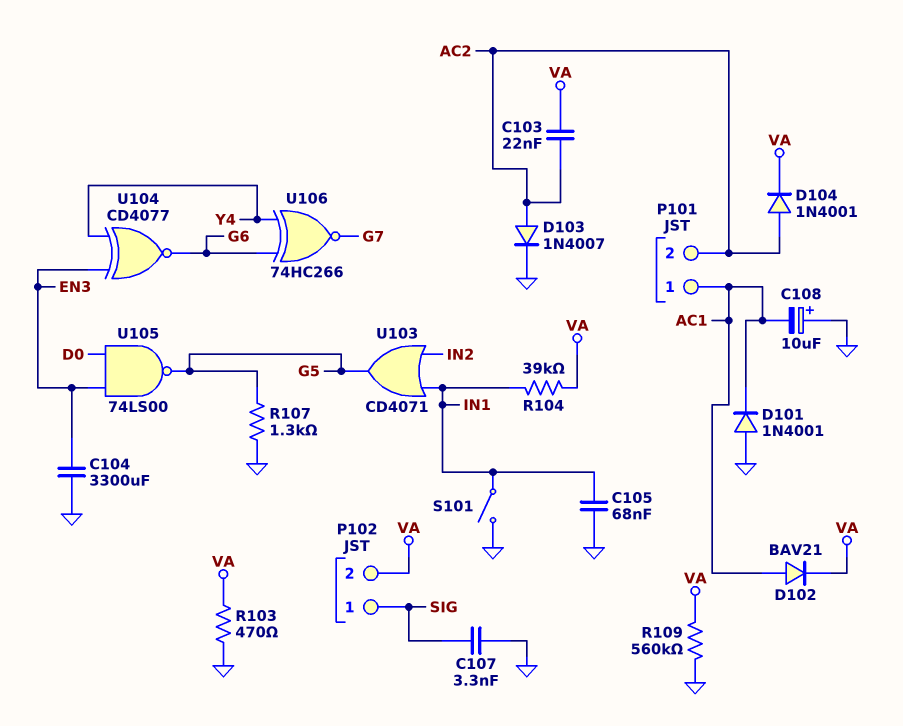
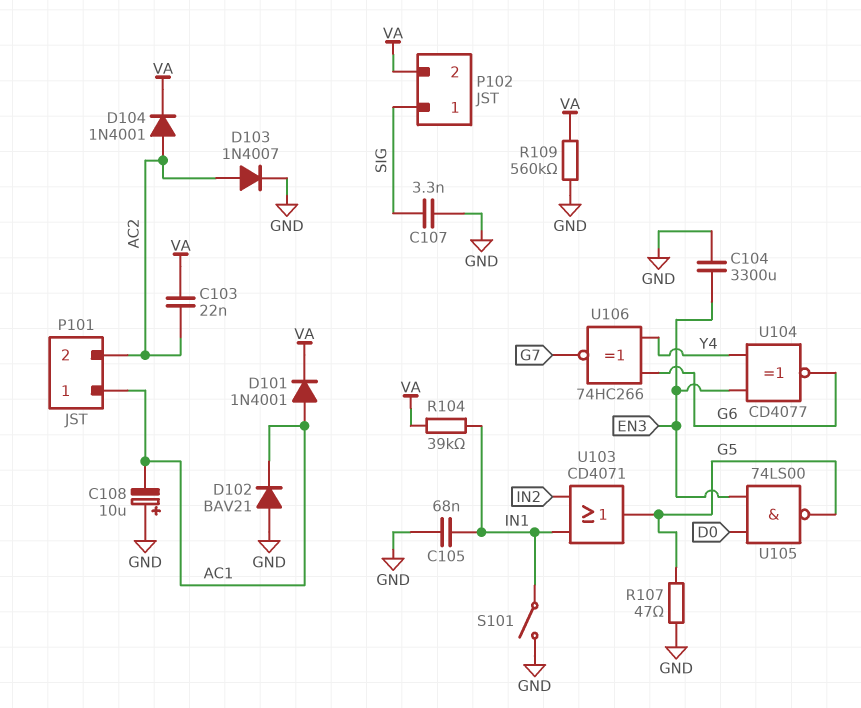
D101: diode 1N4001 (A GND, K AC1) -> diode 1N4001 (A AC1, K VA)
D102: diode BAV21 (A AC1, K VA) -> diode BAV21 (A GND, K AC1)
R103: 470 (GND, VA) -> none
R107: 1.3k (G5, GND) -> 47 (G5, GND)

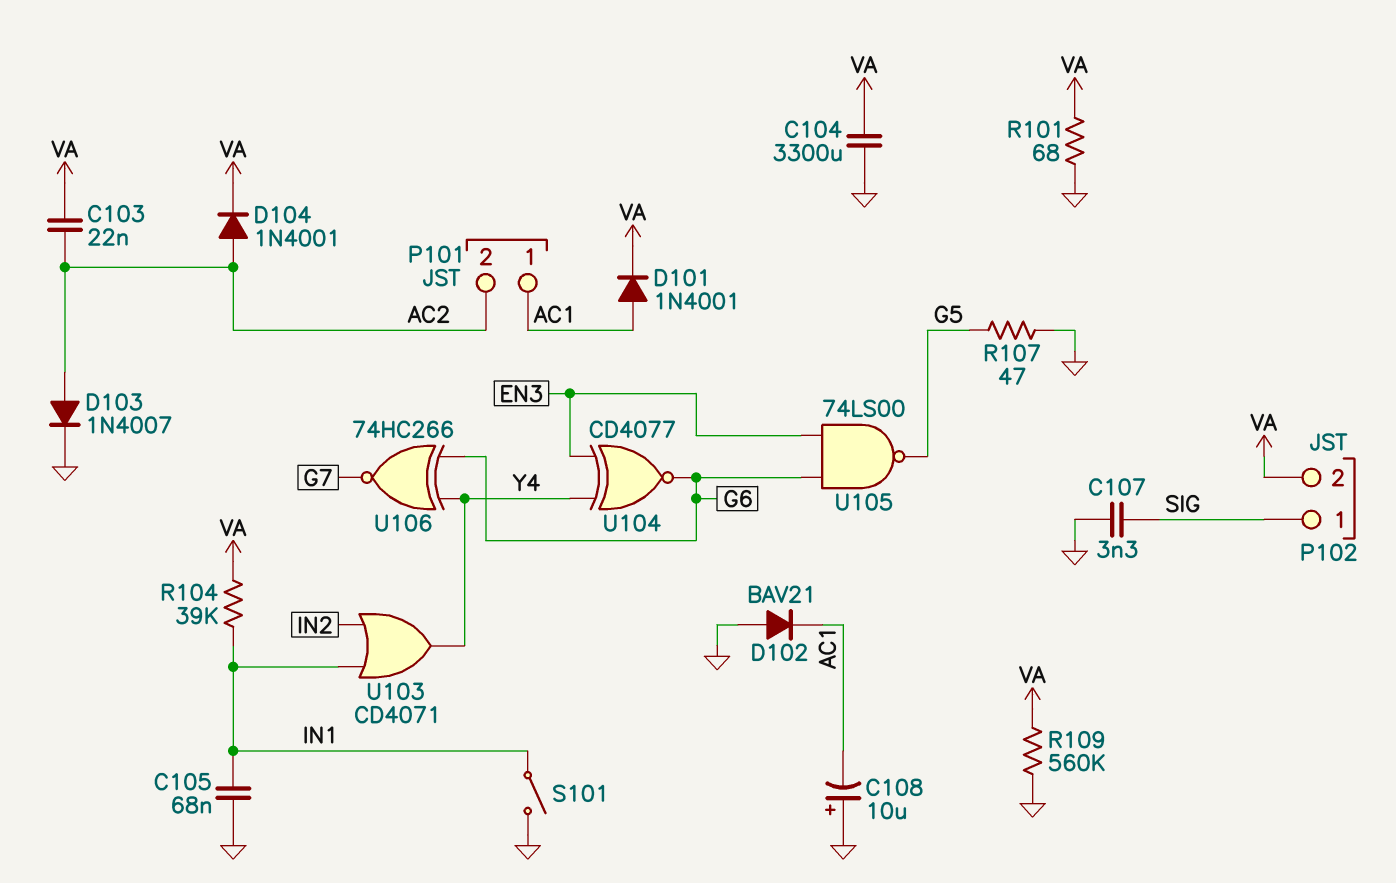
C104: 3300uF (EN3, GND) -> 3300uF (GND, VA)
R101: none -> 68 (GND, VA)
U103: OR CD4071 (in IN1, in IN2, out G5) -> OR CD4071 (in IN1, in IN2, out Y4)
U105: NAND 74LS00 (in D0, in EN3, out G5) -> NAND 74LS00 (in EN3, in G6, out G5)

